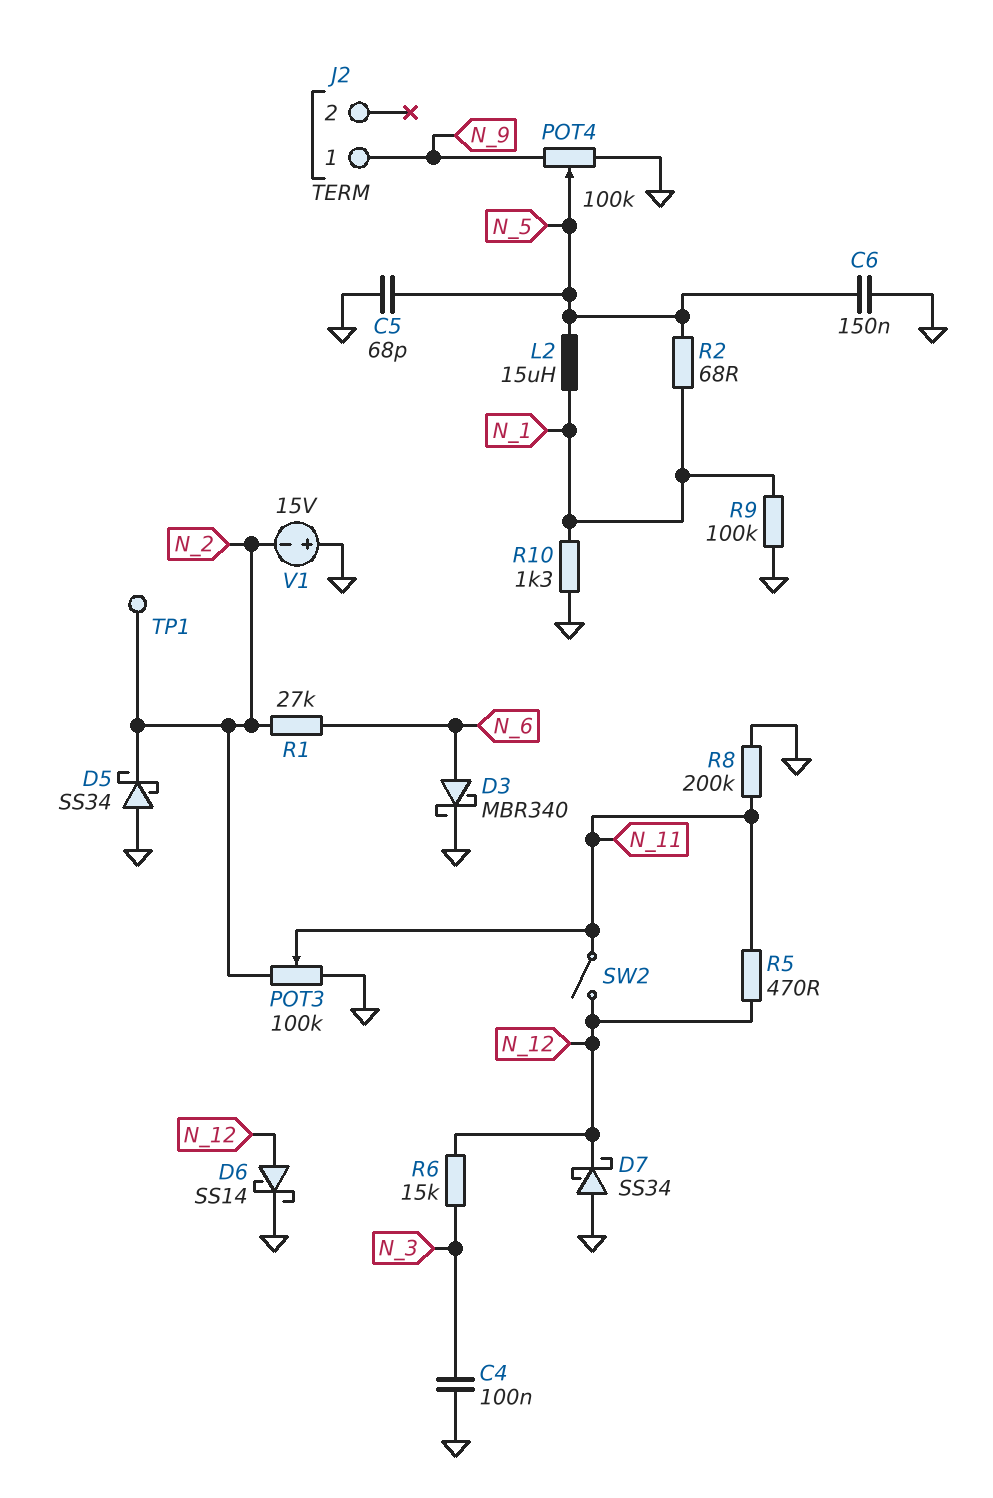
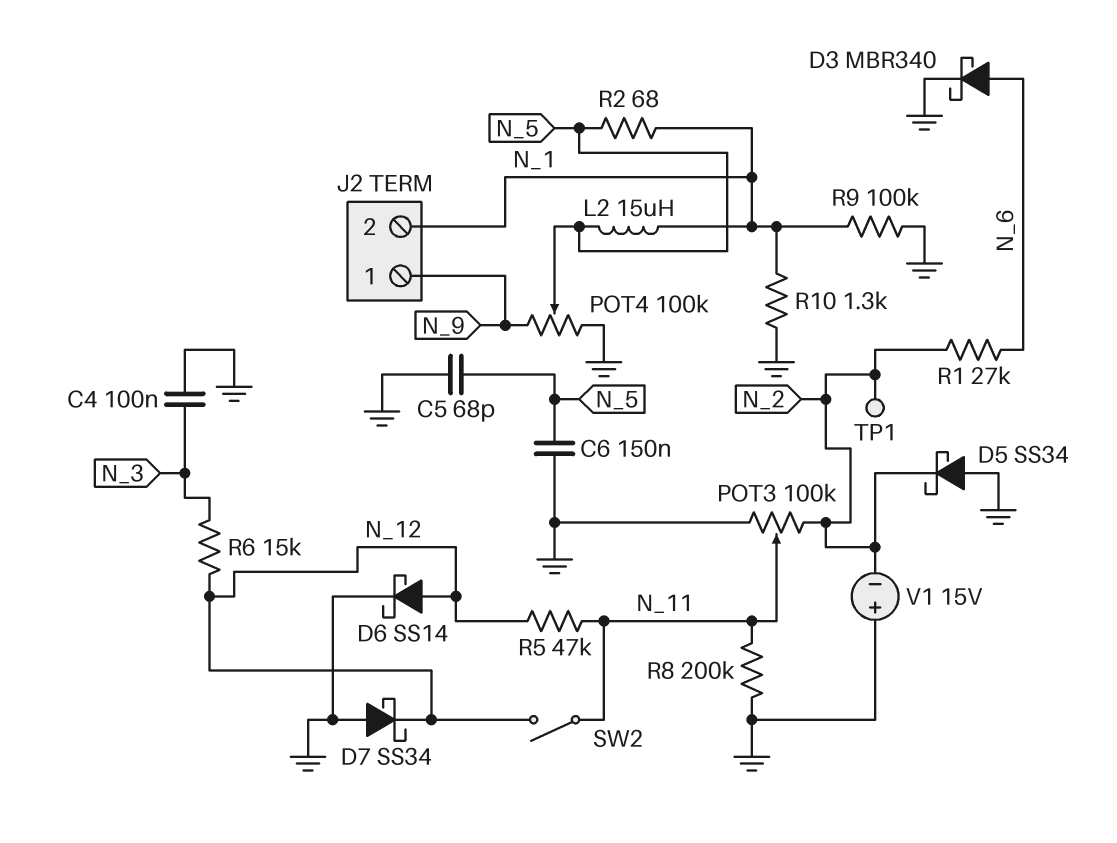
J2 pin 2: none -> N_1
R5: 470 (N_11, N_12) -> 47k (N_11, N_12)

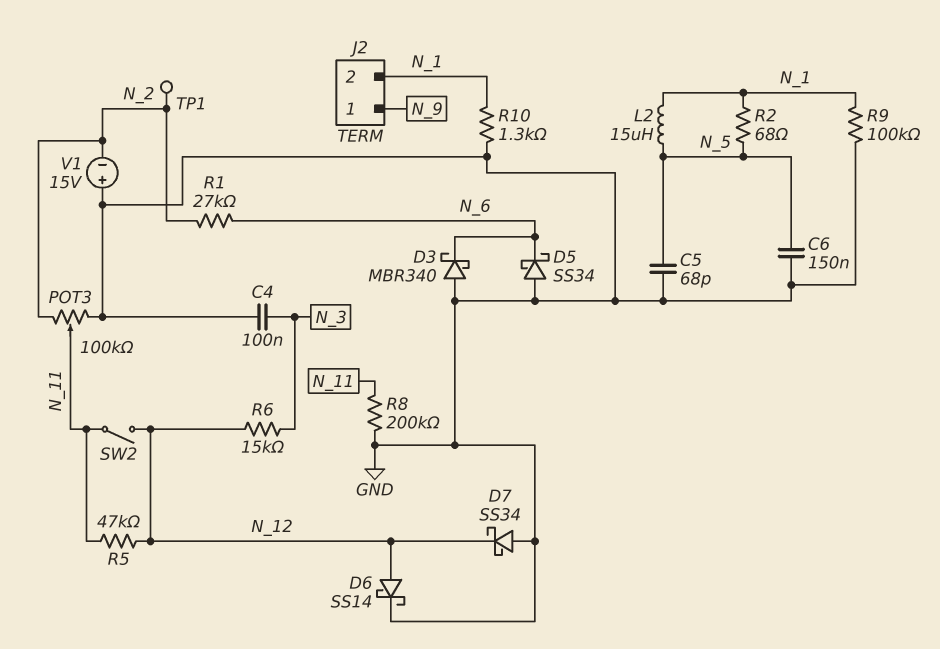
D3: schottky MBR340 (A N_6, K GND) -> schottky MBR340 (A GND, K N_6)
D5: schottky SS34 (A GND, K N_2) -> schottky SS34 (A GND, K N_6)
POT4: 100k (GND, N_9, wiper N_5) -> none

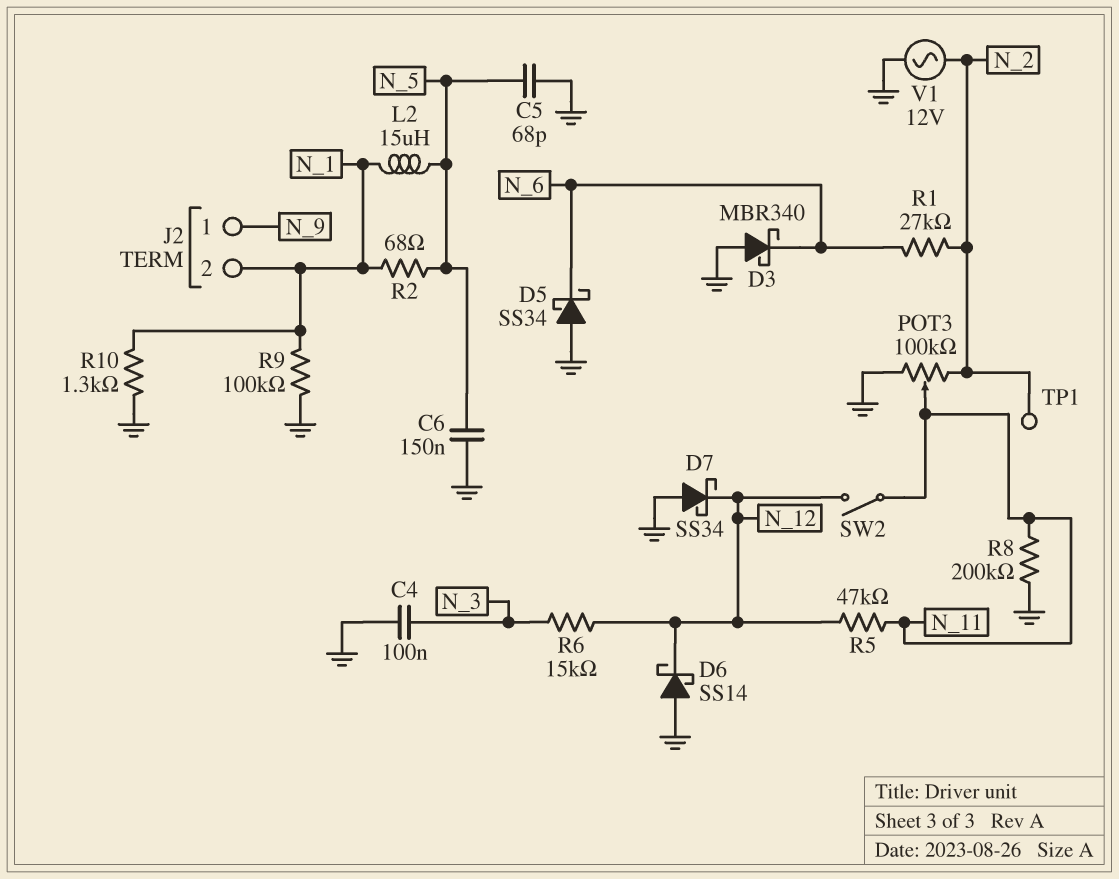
D6: schottky SS14 (A N_12, K GND) -> schottky SS14 (A GND, K N_12)
V1: 15V (plus GND, minus N_2) -> AC 12V (GND, N_2)

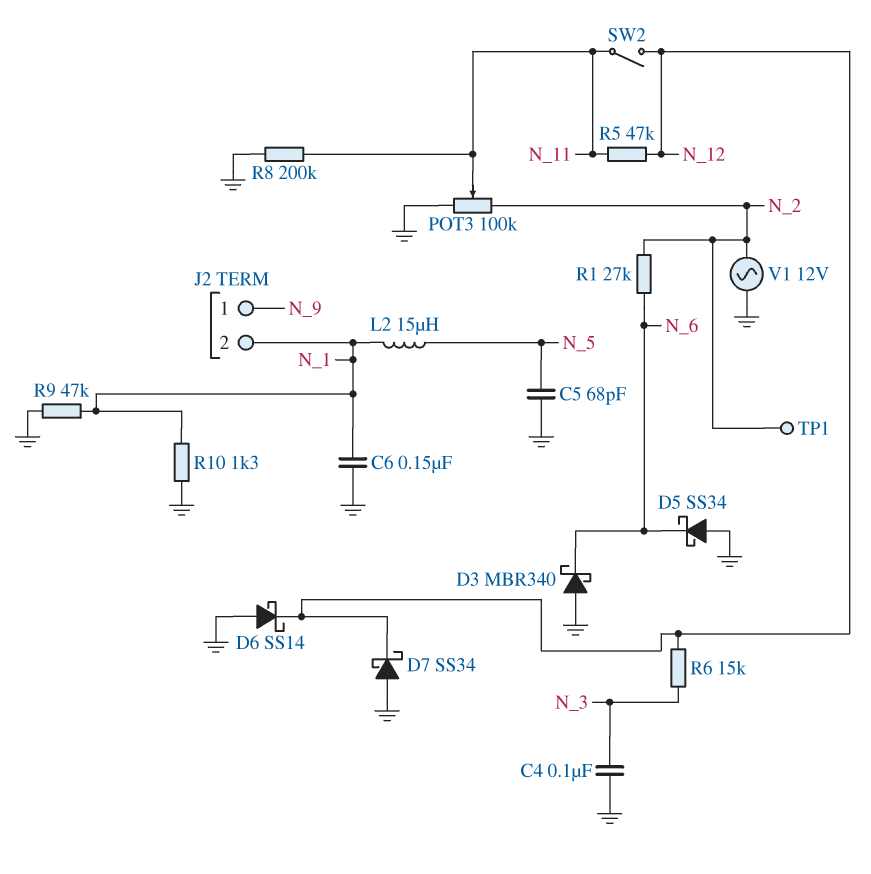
C6: 150nF (GND, N_5) -> 150nF (GND, N_1)
R2: 68 (N_1, N_5) -> none
R9: 100k (GND, N_1) -> 47k (GND, N_1)

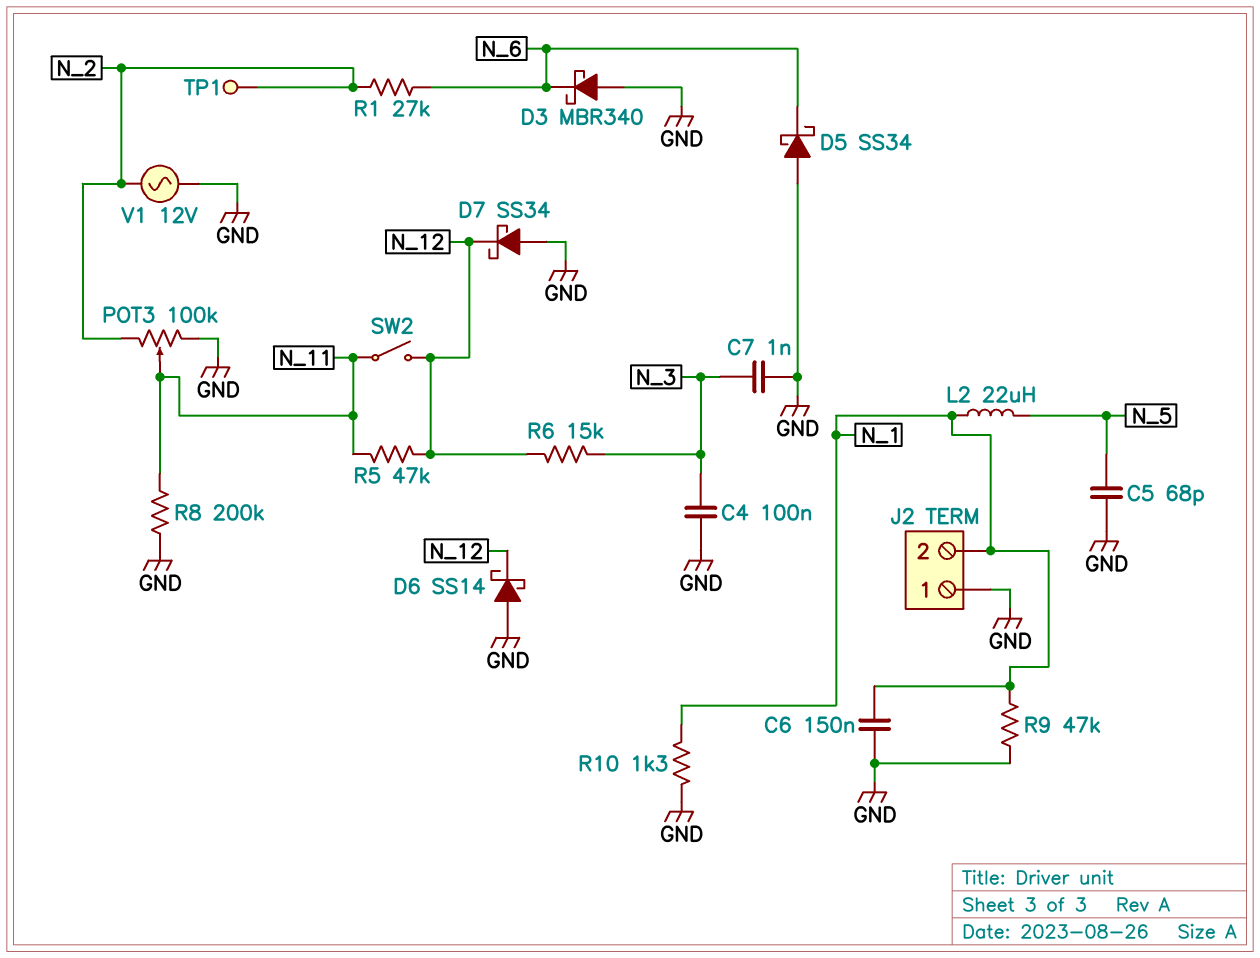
C7: none -> 1nF (GND, N_3)
J2 pin 1: N_9 -> GND
L2: 15uH (N_1, N_5) -> 22uH (N_1, N_5)

